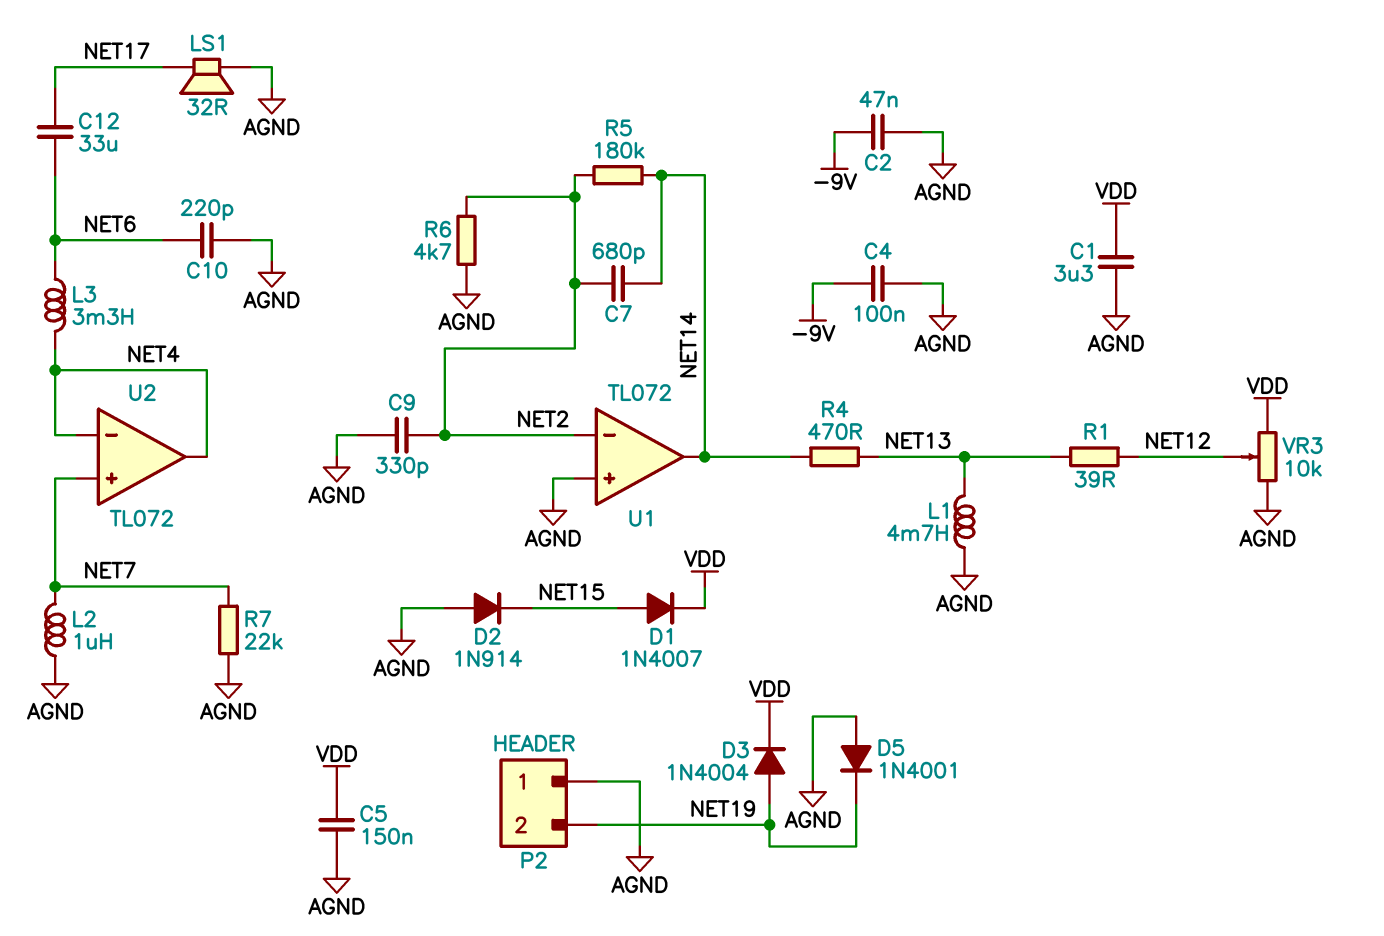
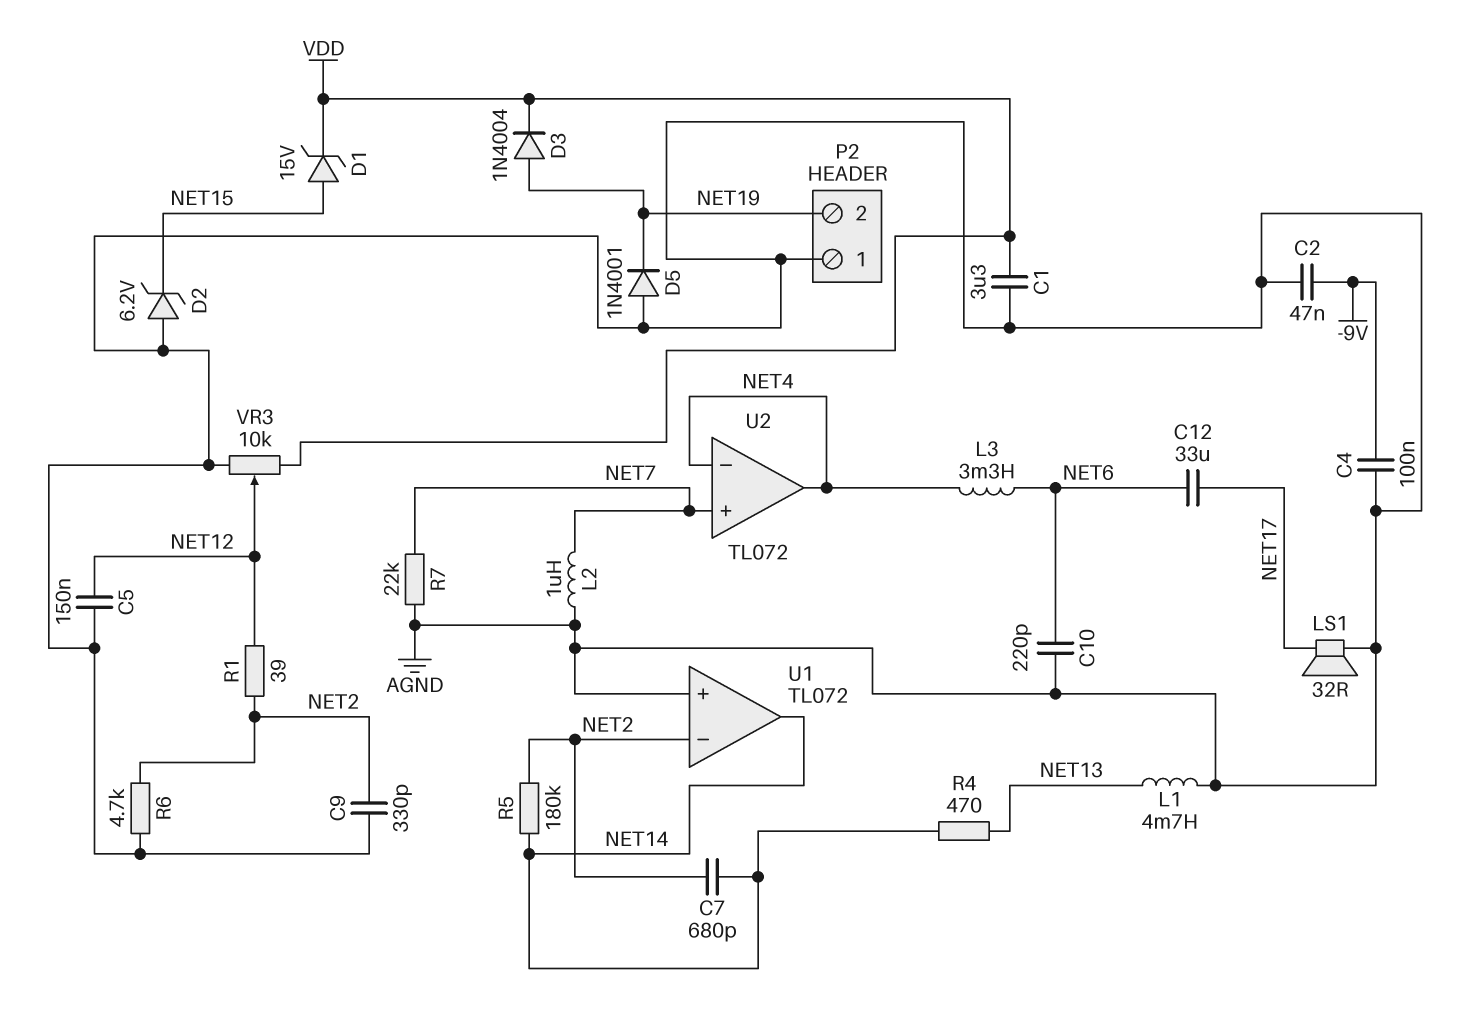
C5: 150nF (AGND, VDD) -> 150nF (AGND, NET12)
D1: diode 1N4007 (A NET15, K VDD) -> zener 15V (A NET15, K VDD)
D2: diode 1N914 (A AGND, K NET15) -> zener 6.2V (A AGND, K NET15)
R1: 39 (NET12, NET13) -> 39 (NET2, NET12)

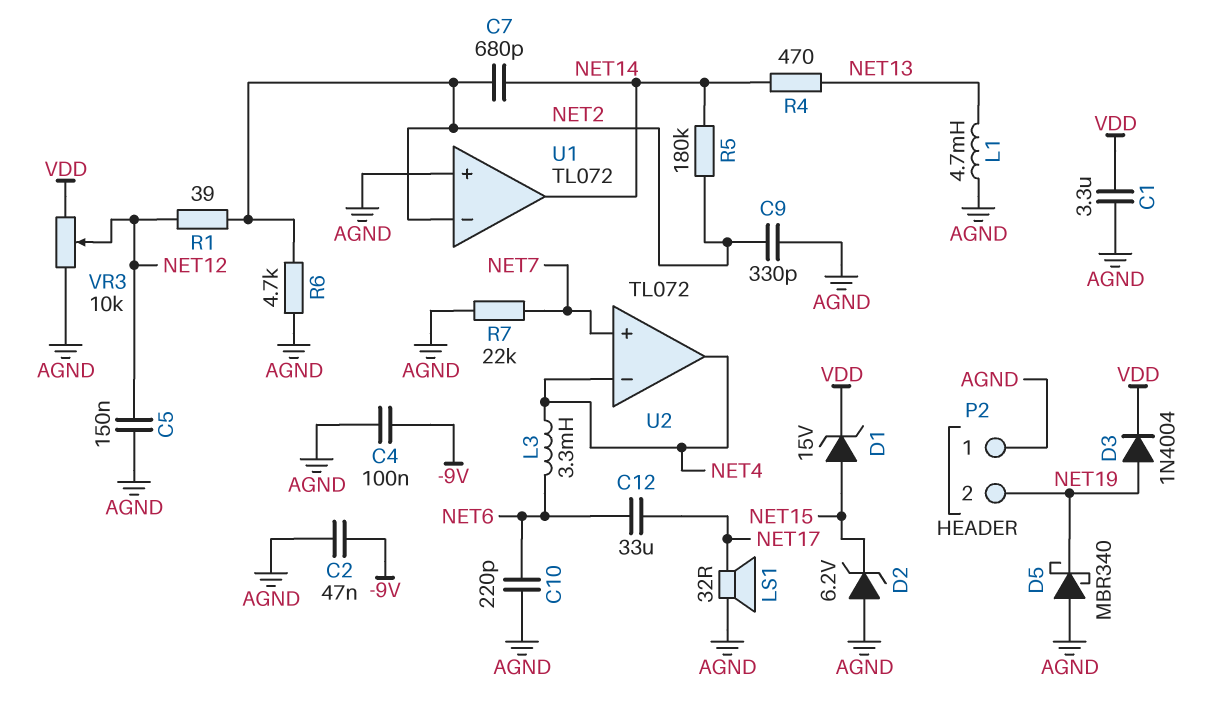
D5: diode 1N4001 (A AGND, K NET19) -> schottky MBR340 (A AGND, K NET19)
L2: 1uH (AGND, NET7) -> none

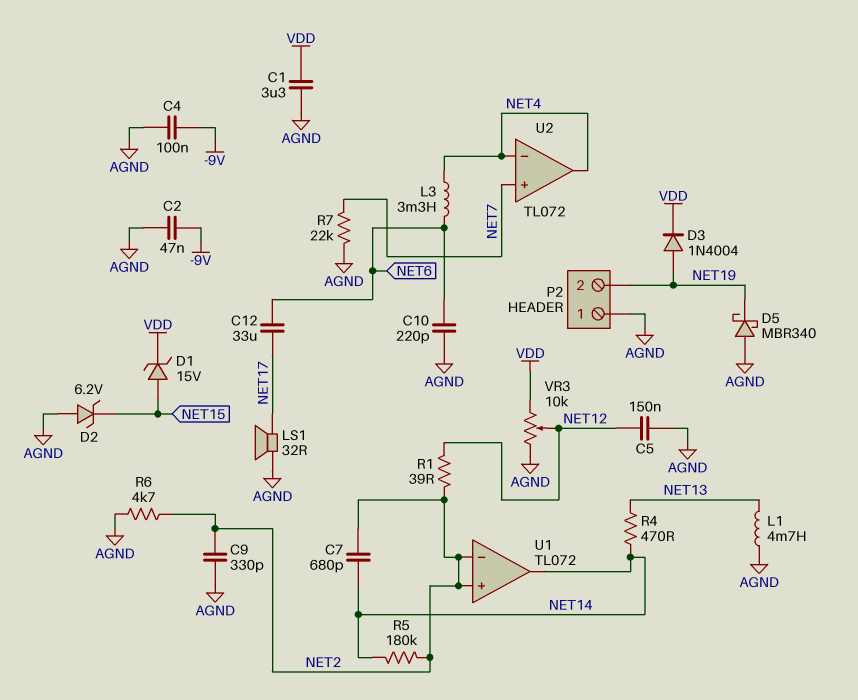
U1 pin in+: AGND -> NET2

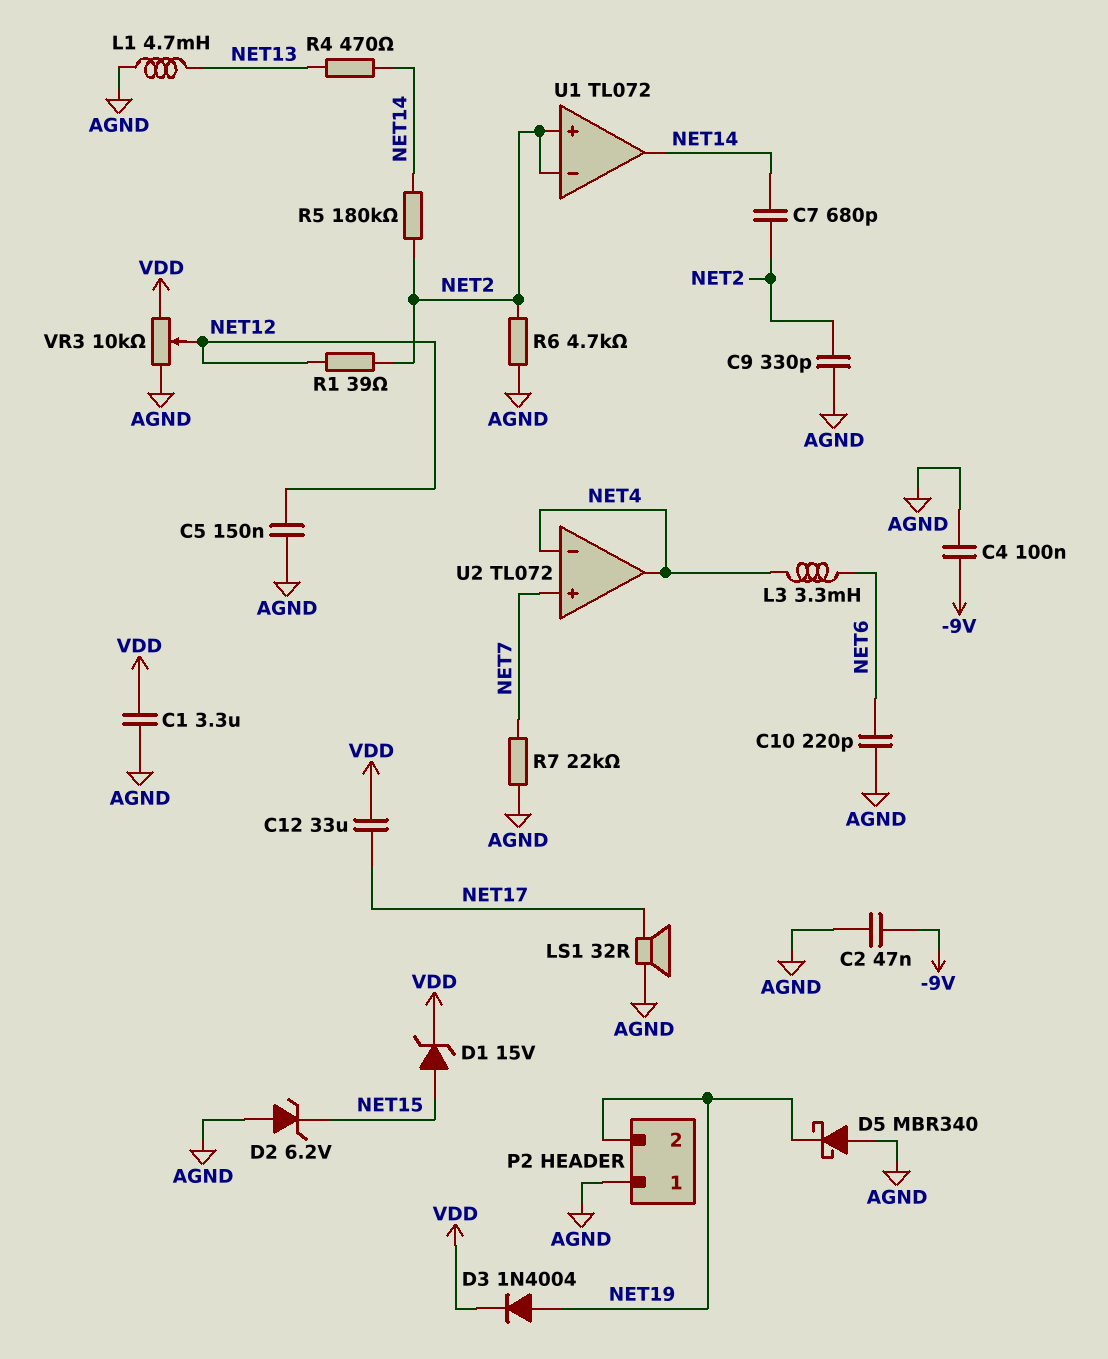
C12: 33uF (NET6, NET17) -> 33uF (NET17, VDD)

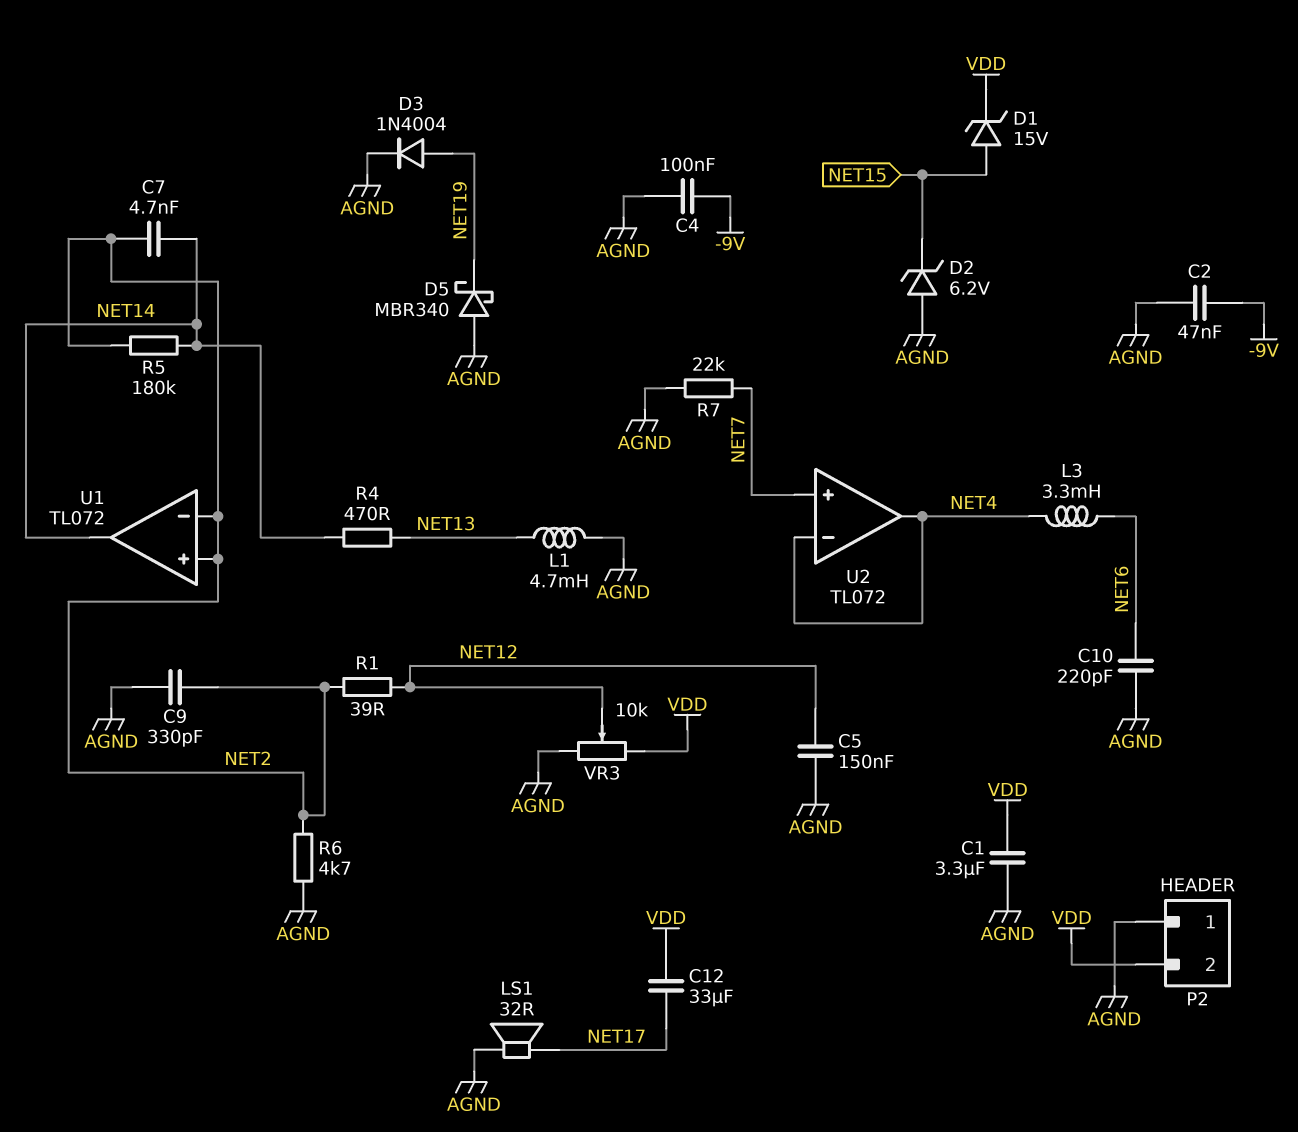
C7: 680pF (NET2, NET14) -> 4.7nF (NET2, NET14)
D3: diode 1N4004 (A NET19, K VDD) -> diode 1N4004 (A NET19, K AGND)
P2 pin 2: NET19 -> VDD

